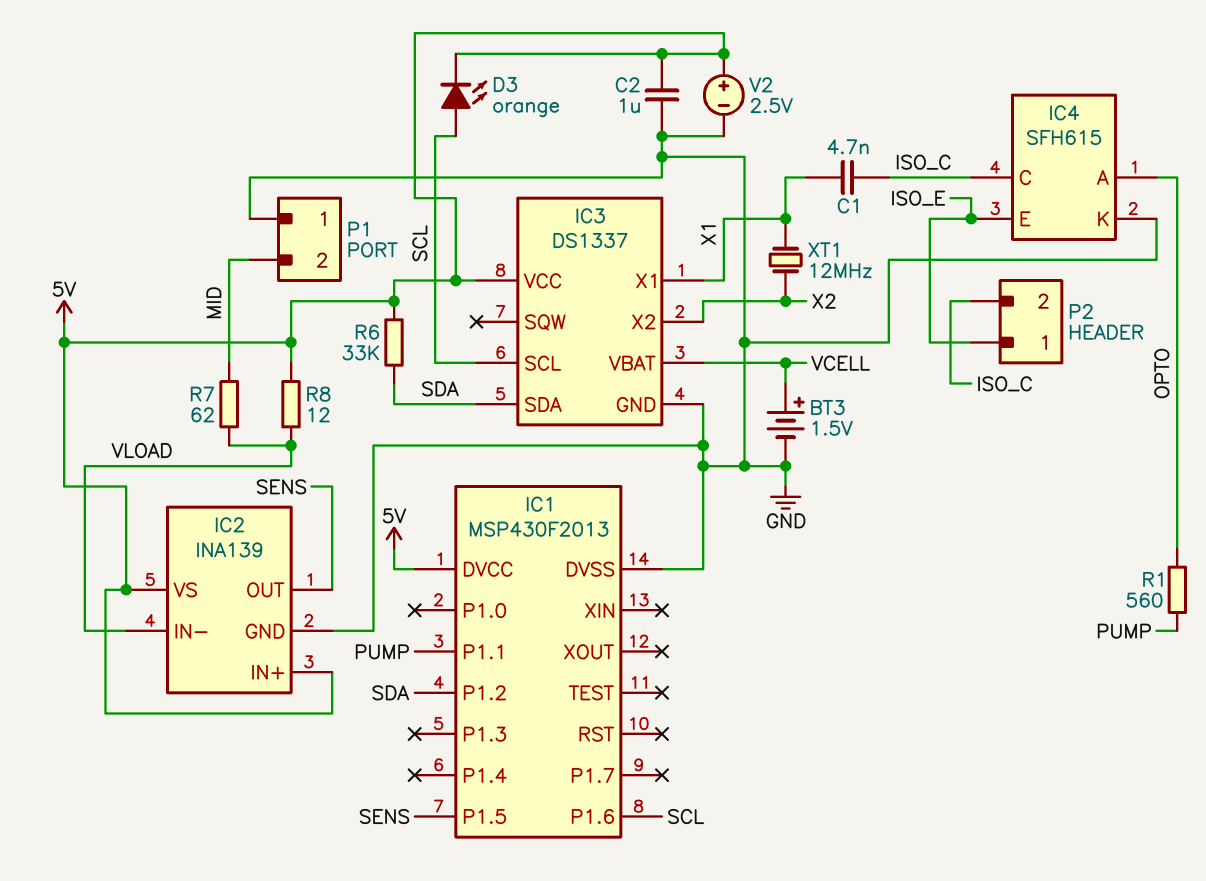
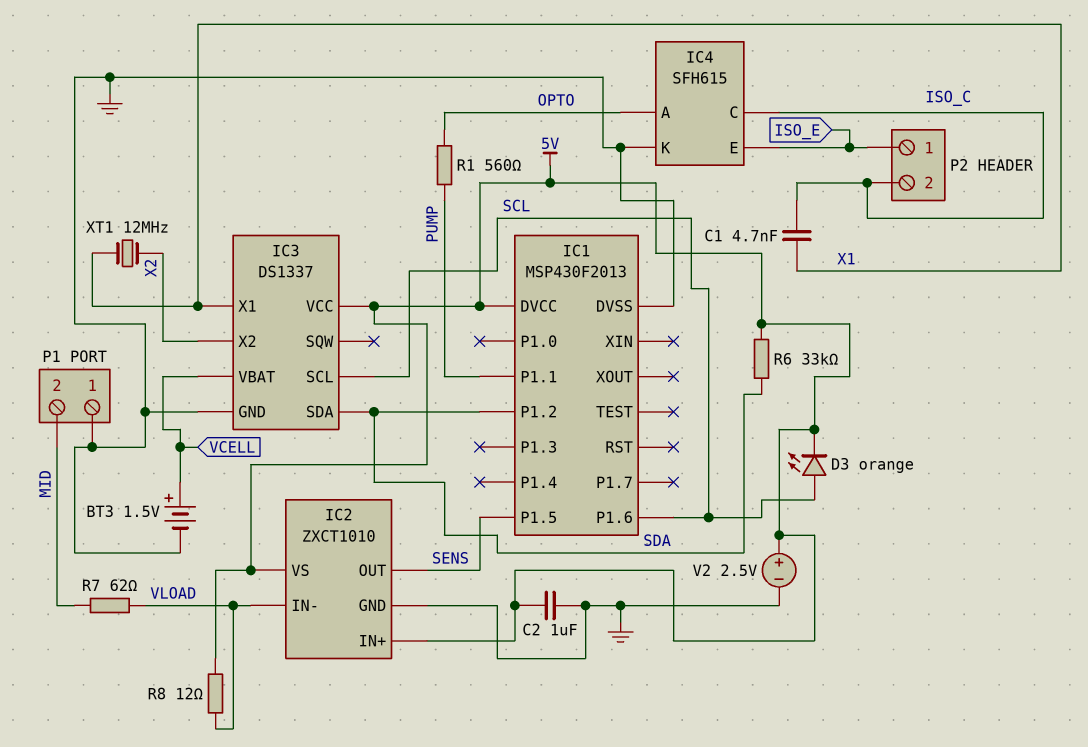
IC2: INA139 -> ZXCT1010

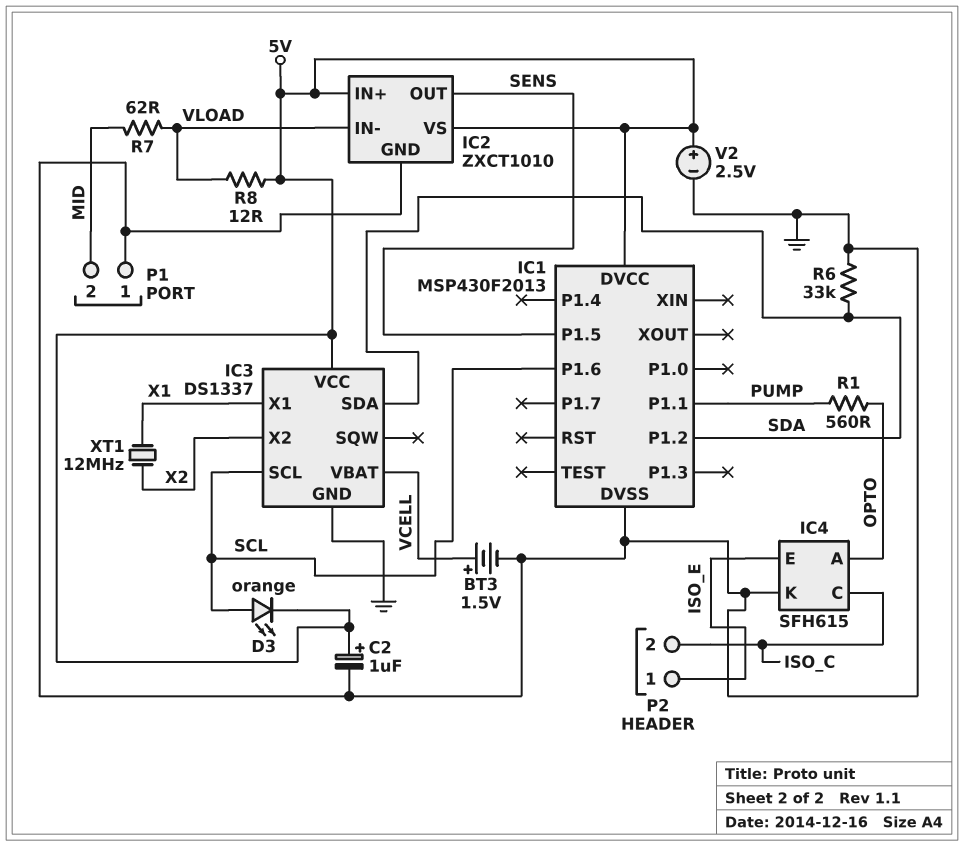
C1: 4.7nF (ISO_C, X1) -> none
C2: 1uF (5V, GND) -> 1uF (plus 5V, minus GND)
R6: 33k (5V, SDA) -> 33k (GND, SDA)

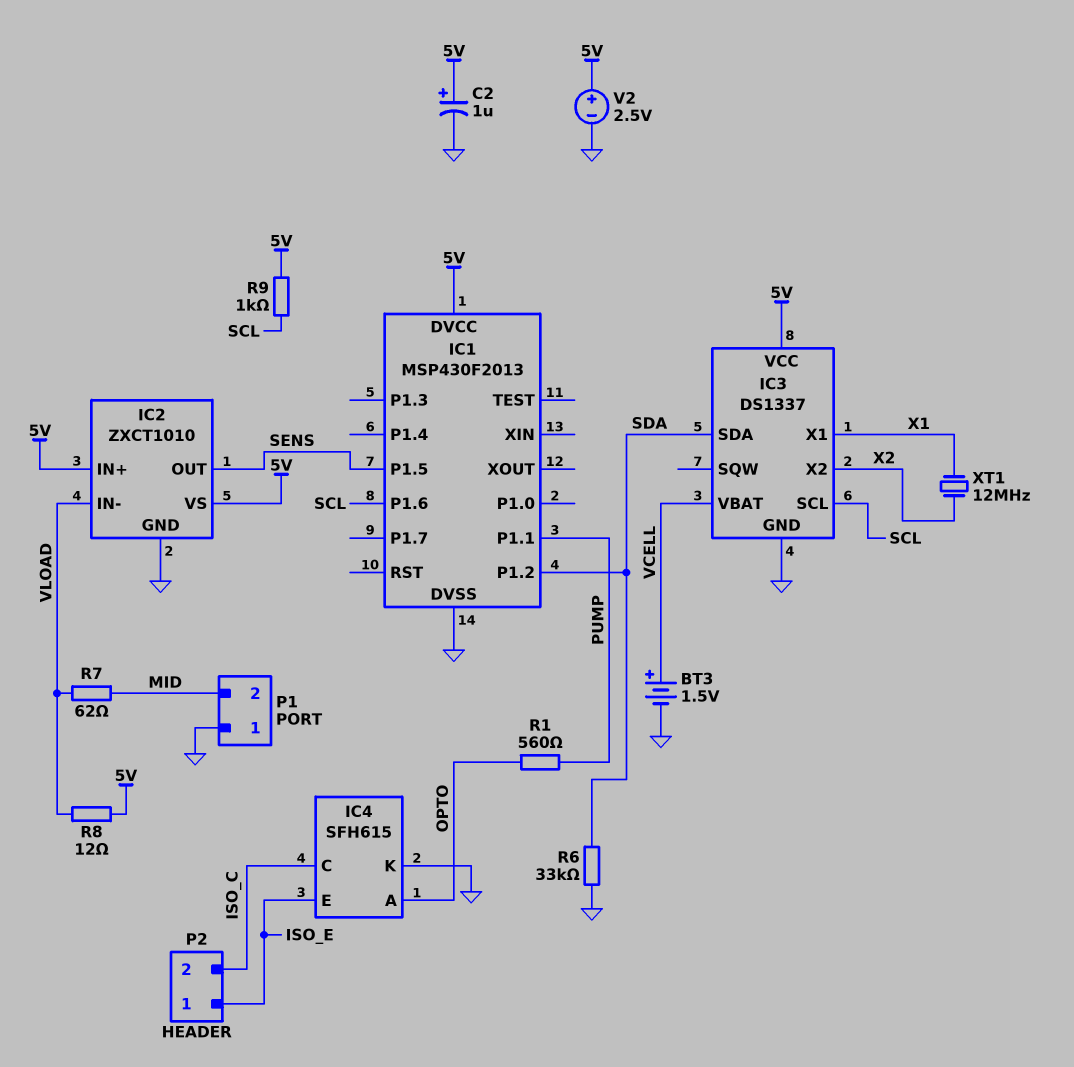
D3: LED orange (A SCL, K 5V) -> none
R9: none -> 1k (5V, SCL)

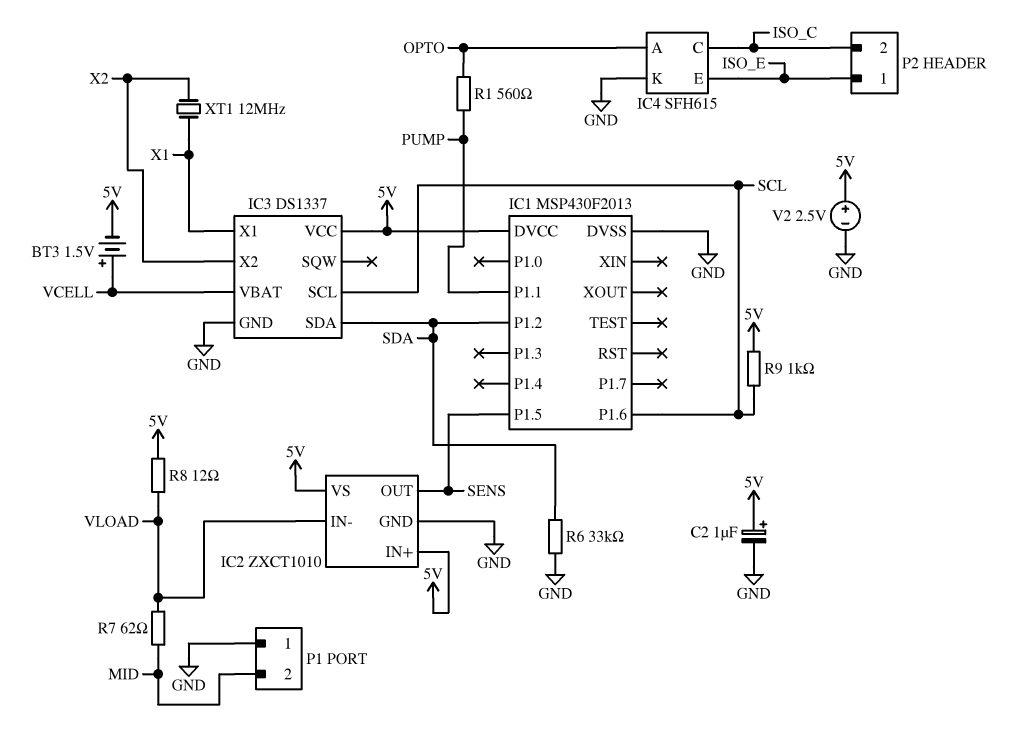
BT3: 1.5V (plus VCELL, minus GND) -> 1.5V (plus VCELL, minus 5V)

